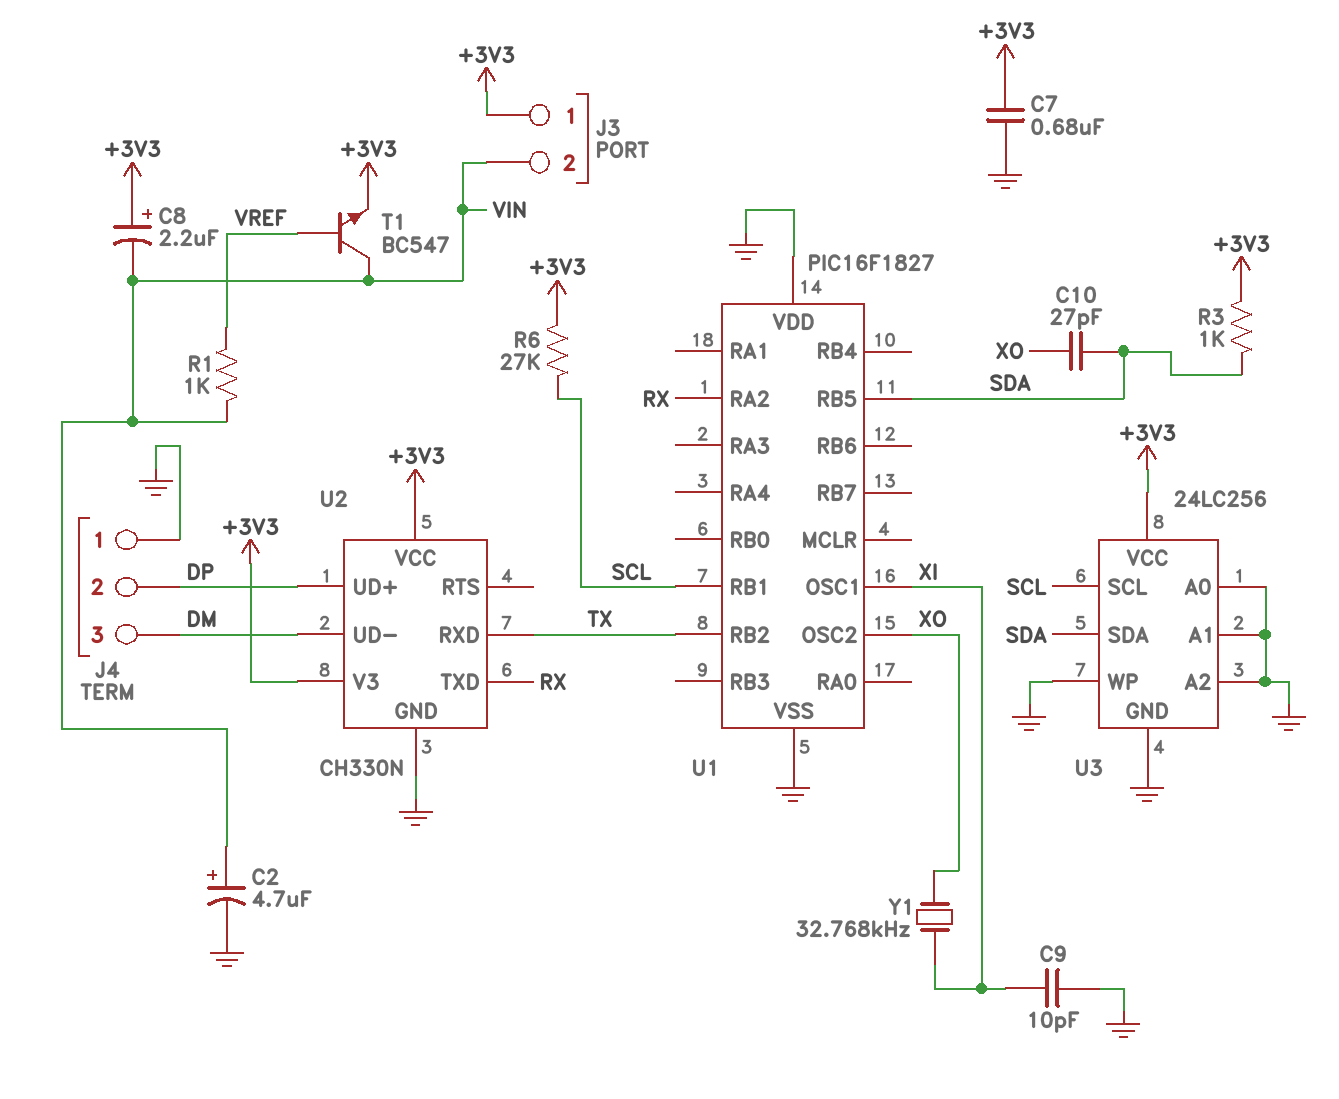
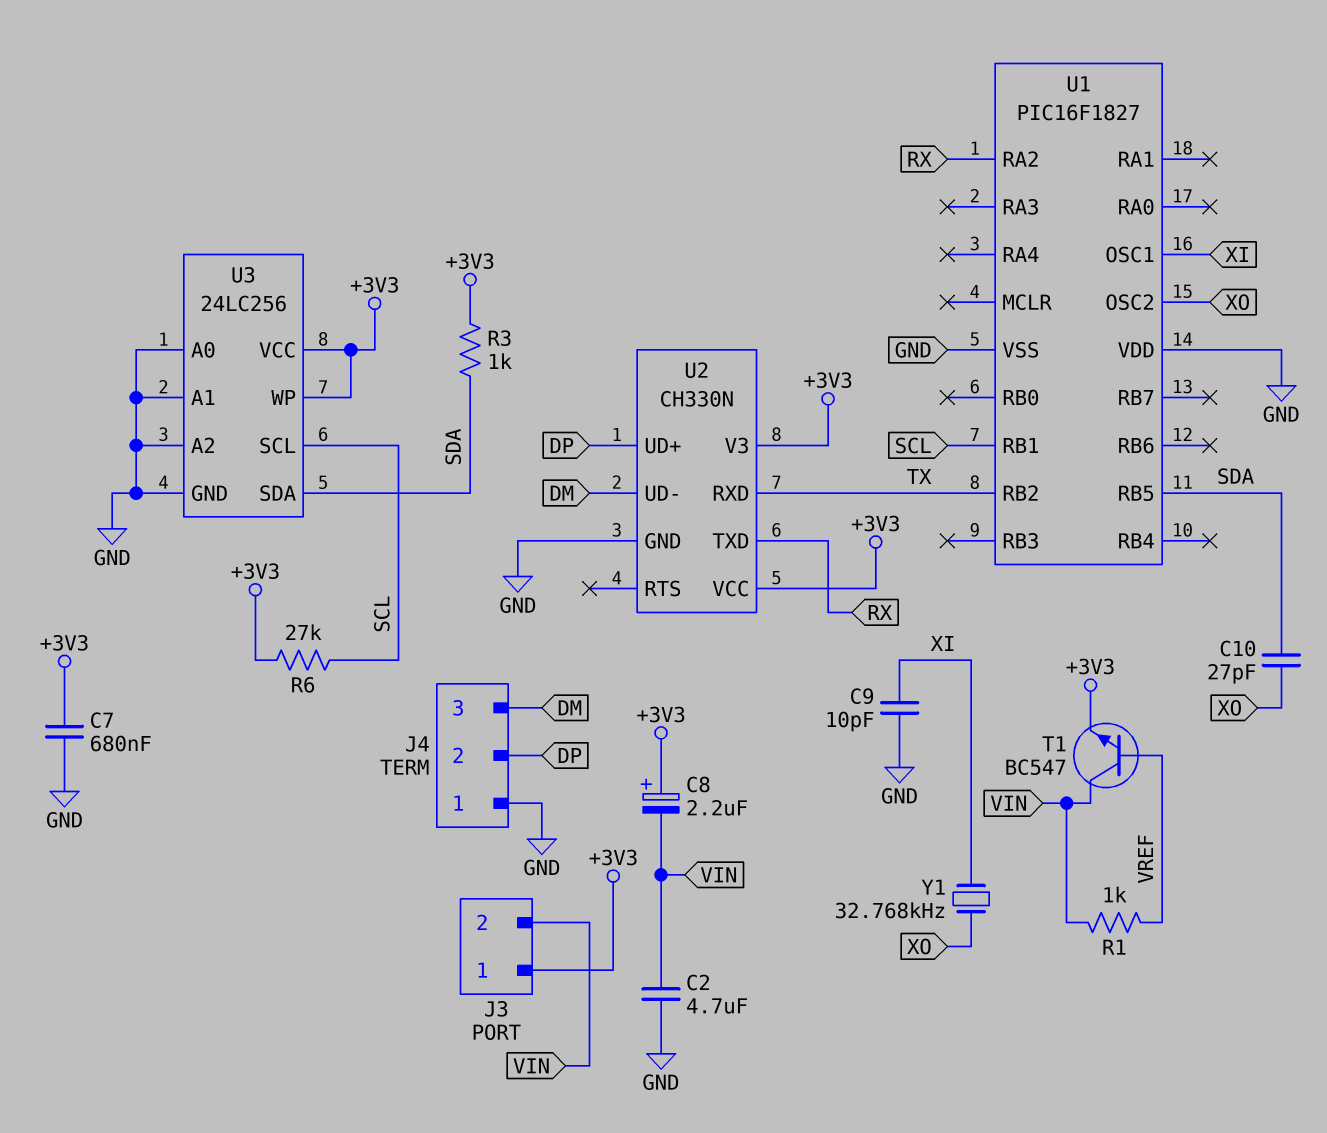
C2: 4.7uF (plus VIN, minus GND) -> 4.7uF (GND, VIN)
U3 pin WP: GND -> +3V3

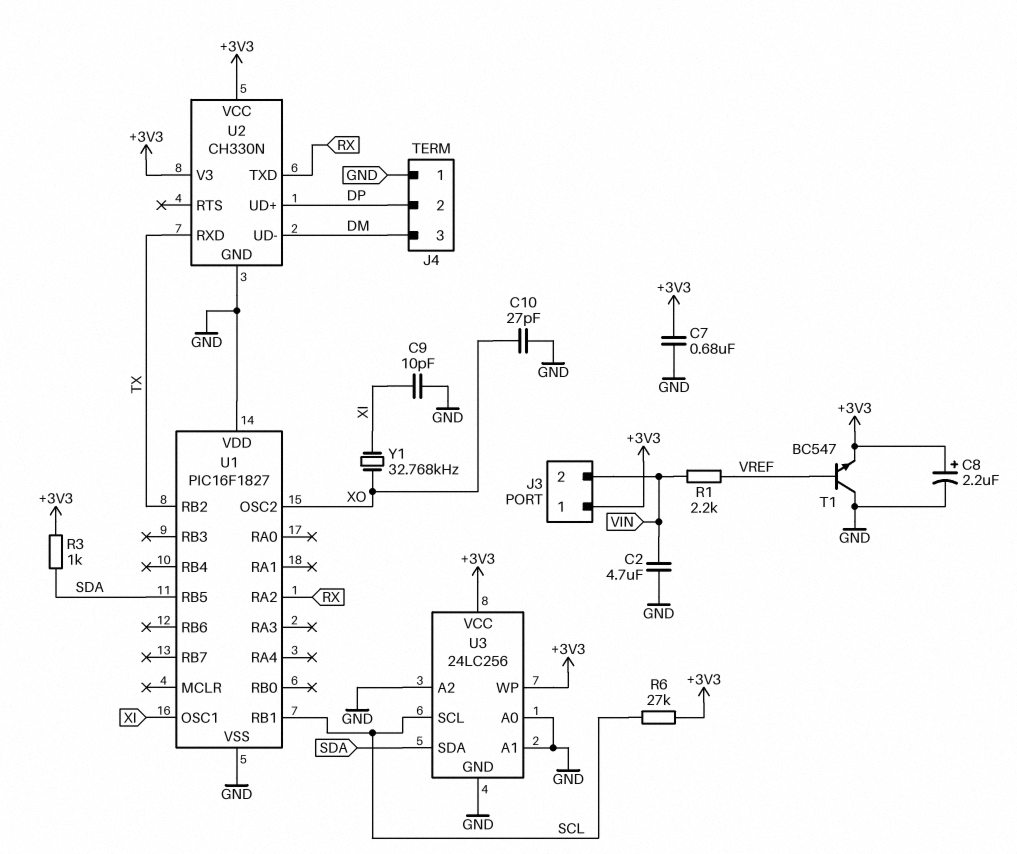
C8: 2.2uF (plus +3V3, minus VIN) -> 2.2uF (plus +3V3, minus GND)
C10: 27pF (SDA, XO) -> 27pF (GND, XO)
R1: 1k (VIN, VREF) -> 2.2k (VIN, VREF)
T1: NPN BC547 (B VREF, C VIN, E +3V3) -> NPN BC547 (B VREF, C GND, E +3V3)

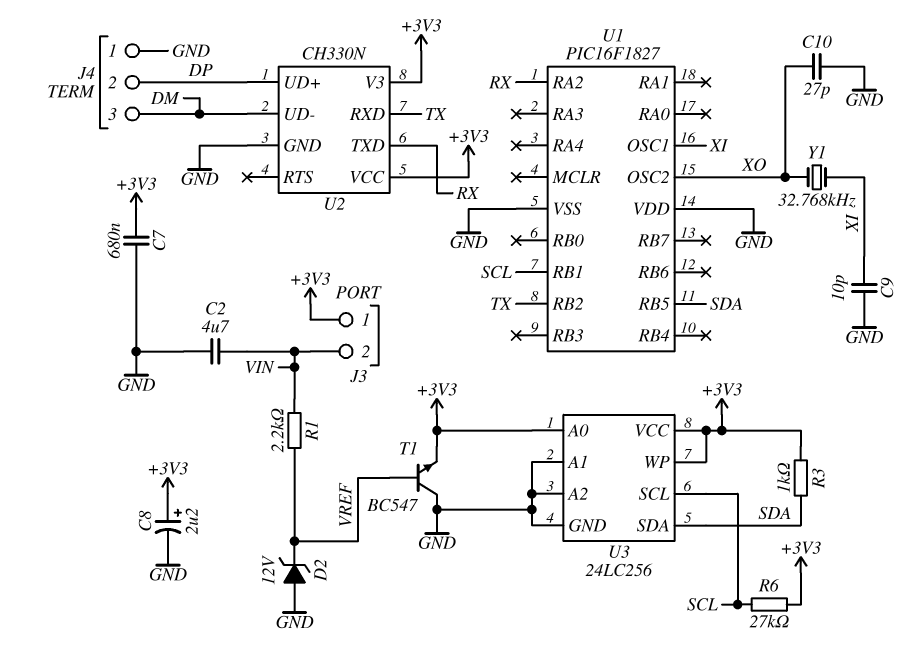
D2: none -> zener 12V (A GND, K VREF)
U3 pin A0: GND -> +3V3

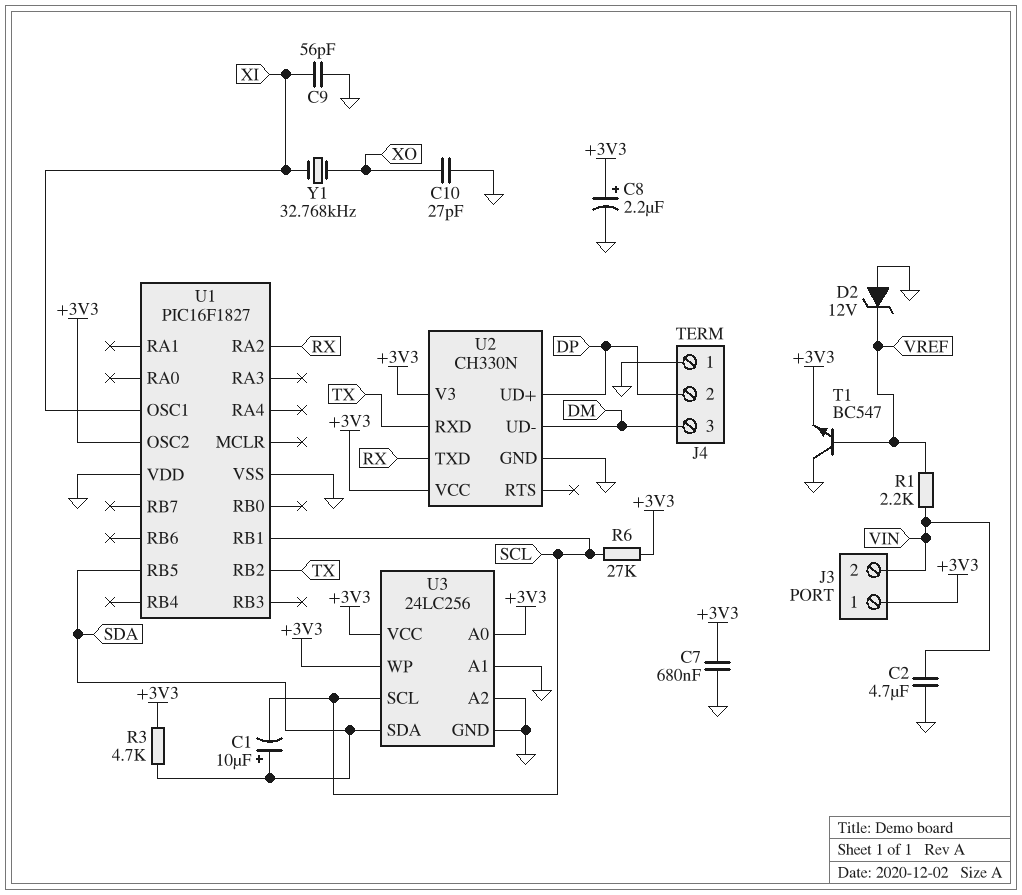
C1: none -> 10uF (plus SDA, minus SCL)
C9: 10pF (GND, XI) -> 56pF (GND, XI)
R3: 1k (+3V3, SDA) -> 4.7k (+3V3, SDA)
U1 pin OSC2: XO -> +3V3

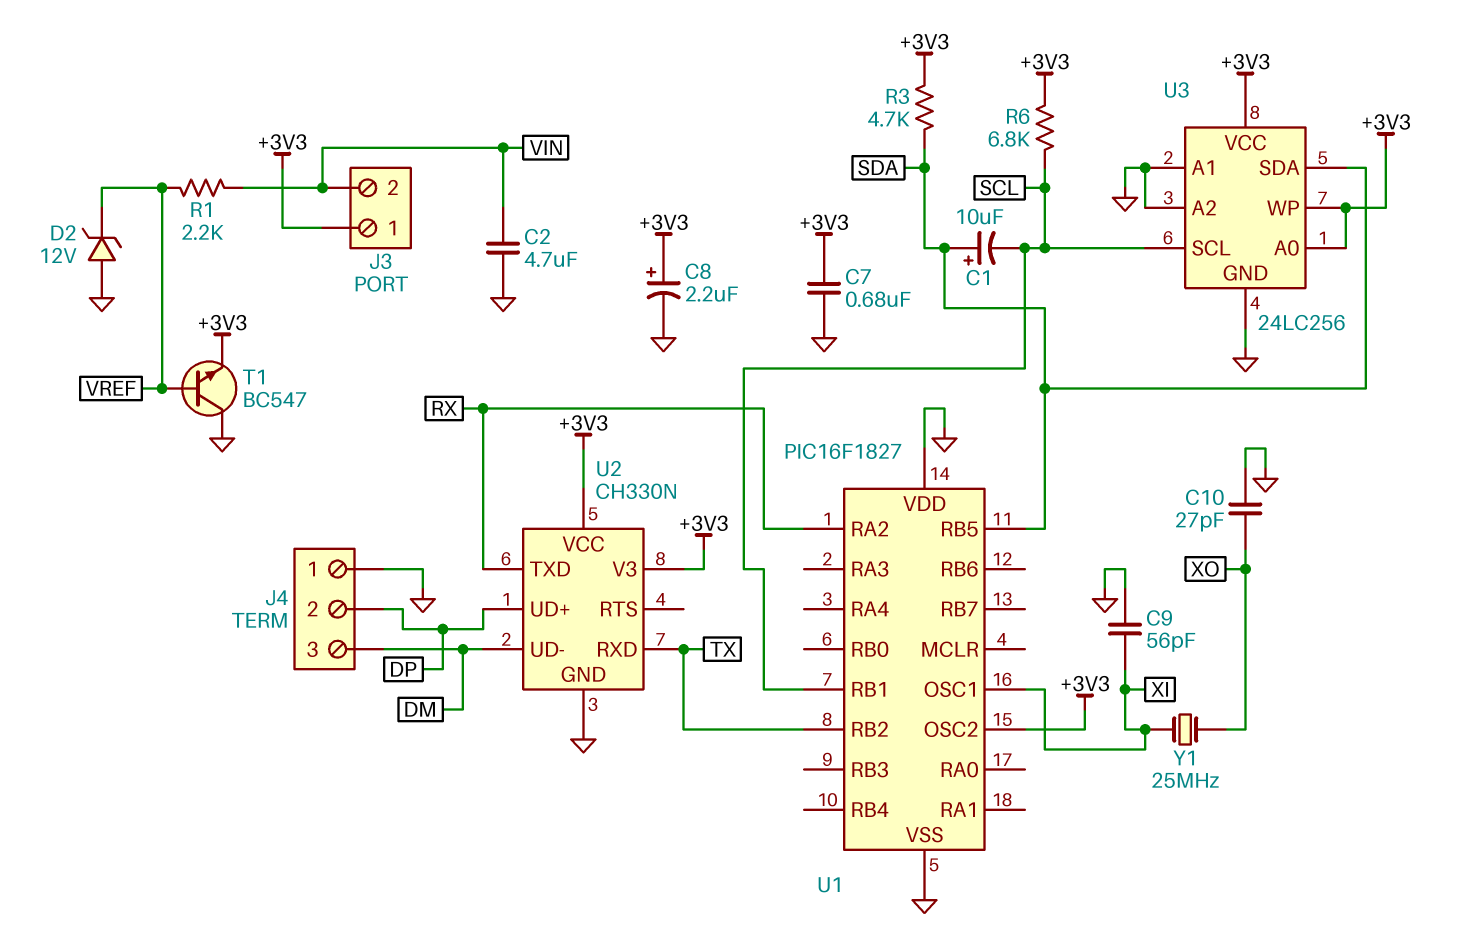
R6: 27k (+3V3, SCL) -> 6.8k (+3V3, SCL)
Y1: 32.768kHz (XI, XO) -> 25MHz (XI, XO)

